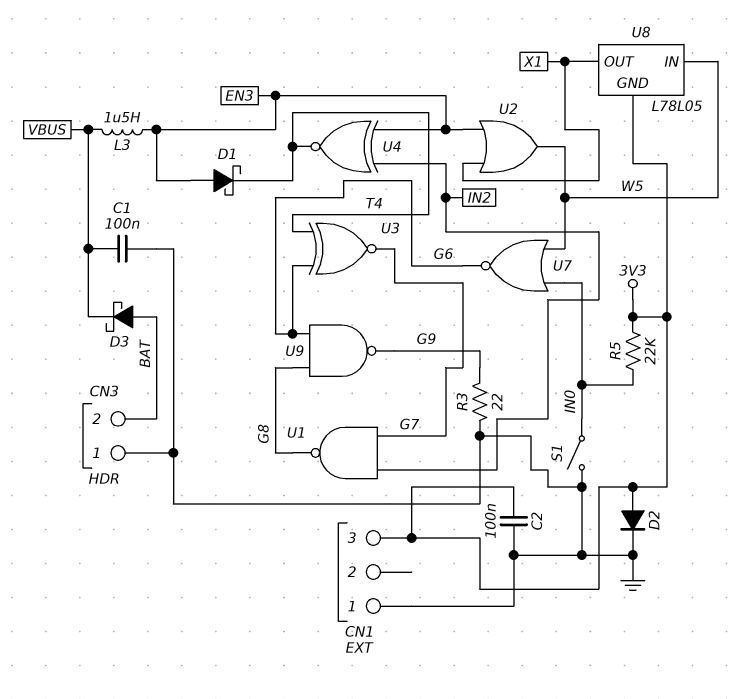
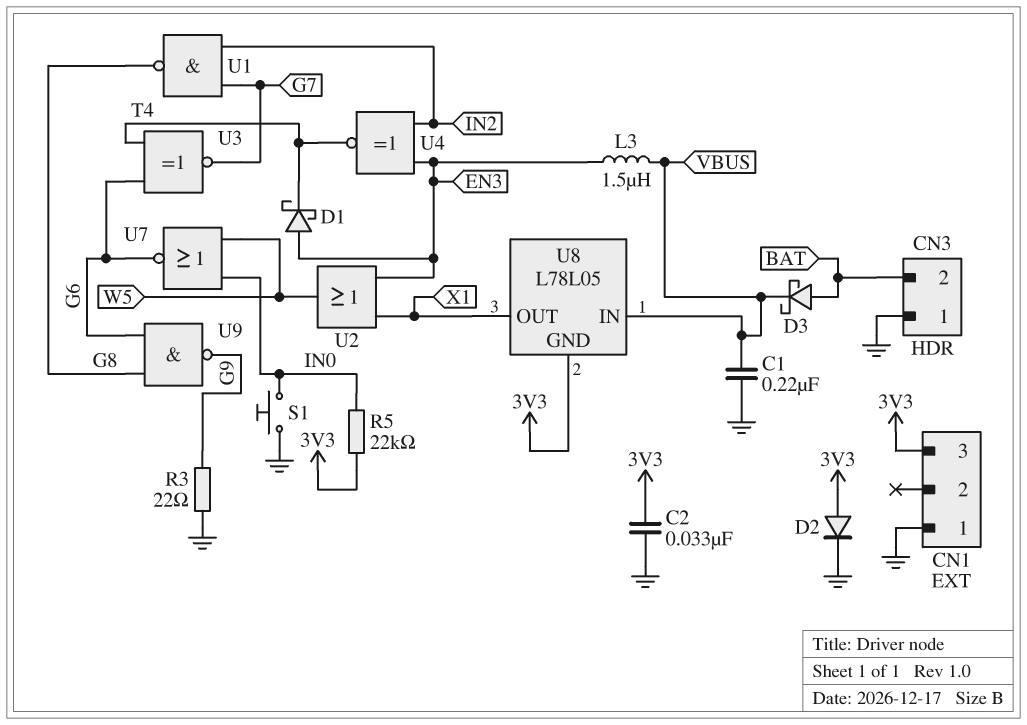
C1: 100nF (GND, VBUS) -> 220nF (GND, VBUS)
C2: 100nF (3V3, GND) -> 33nF (3V3, GND)
S1: switch (GND, IN0) -> button (GND, IN0)
U8 pin IN: W5 -> VBUS

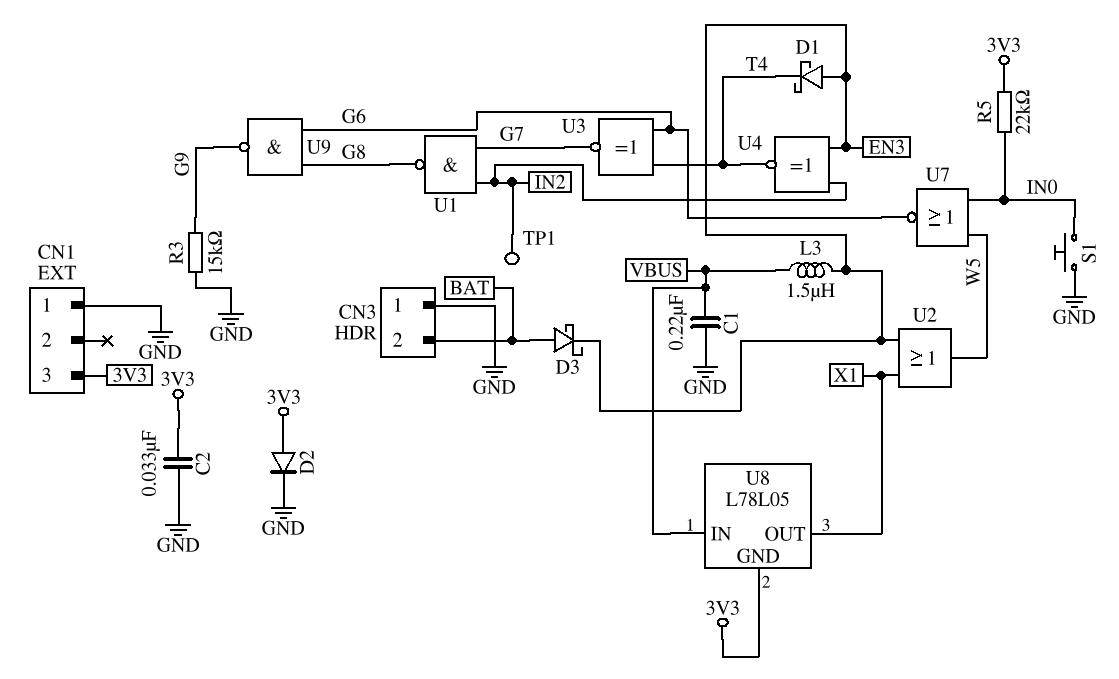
D3: schottky (A BAT, K VBUS) -> schottky (A BAT, K EN3)
R3: 22 (G9, GND) -> 15k (G9, GND)
TP1: none -> test point (IN2)

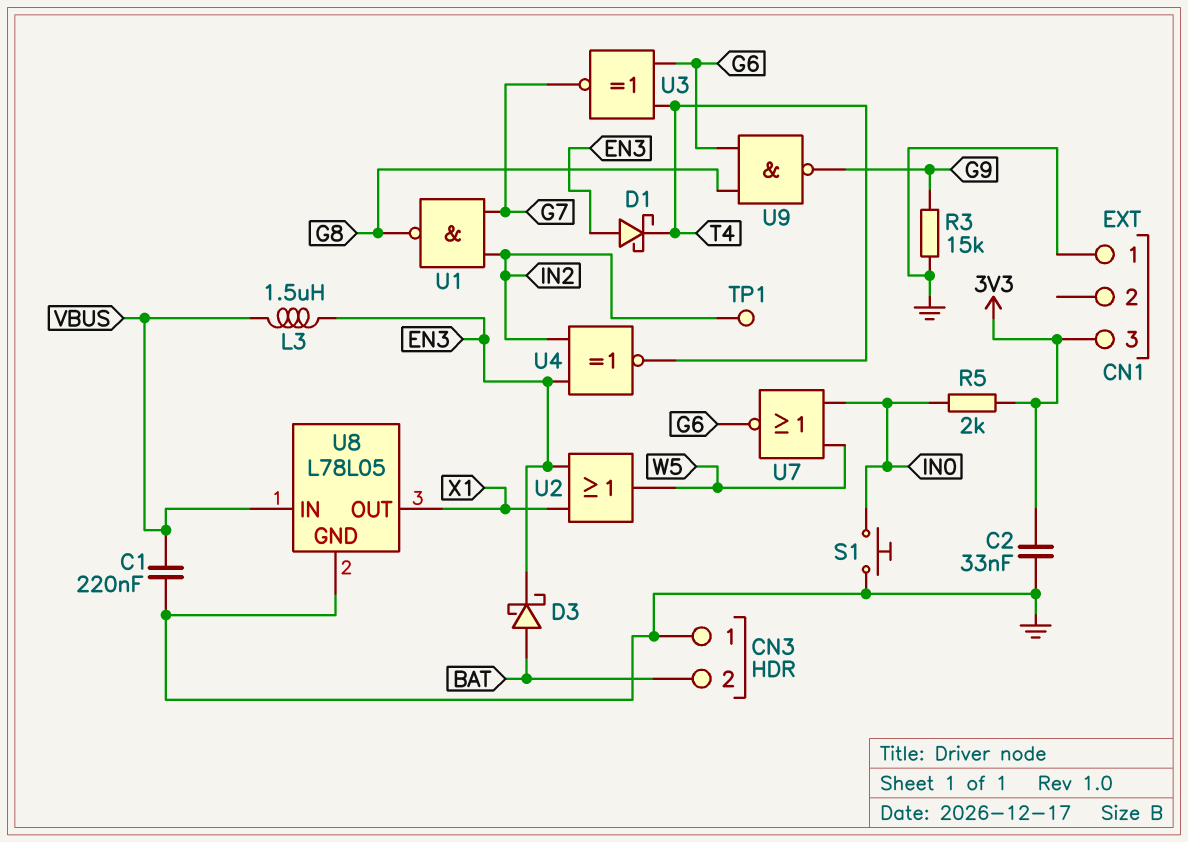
D2: diode (A 3V3, K GND) -> none
R5: 22k (3V3, IN0) -> 2k (3V3, IN0)
U8 pin GND: 3V3 -> GND

